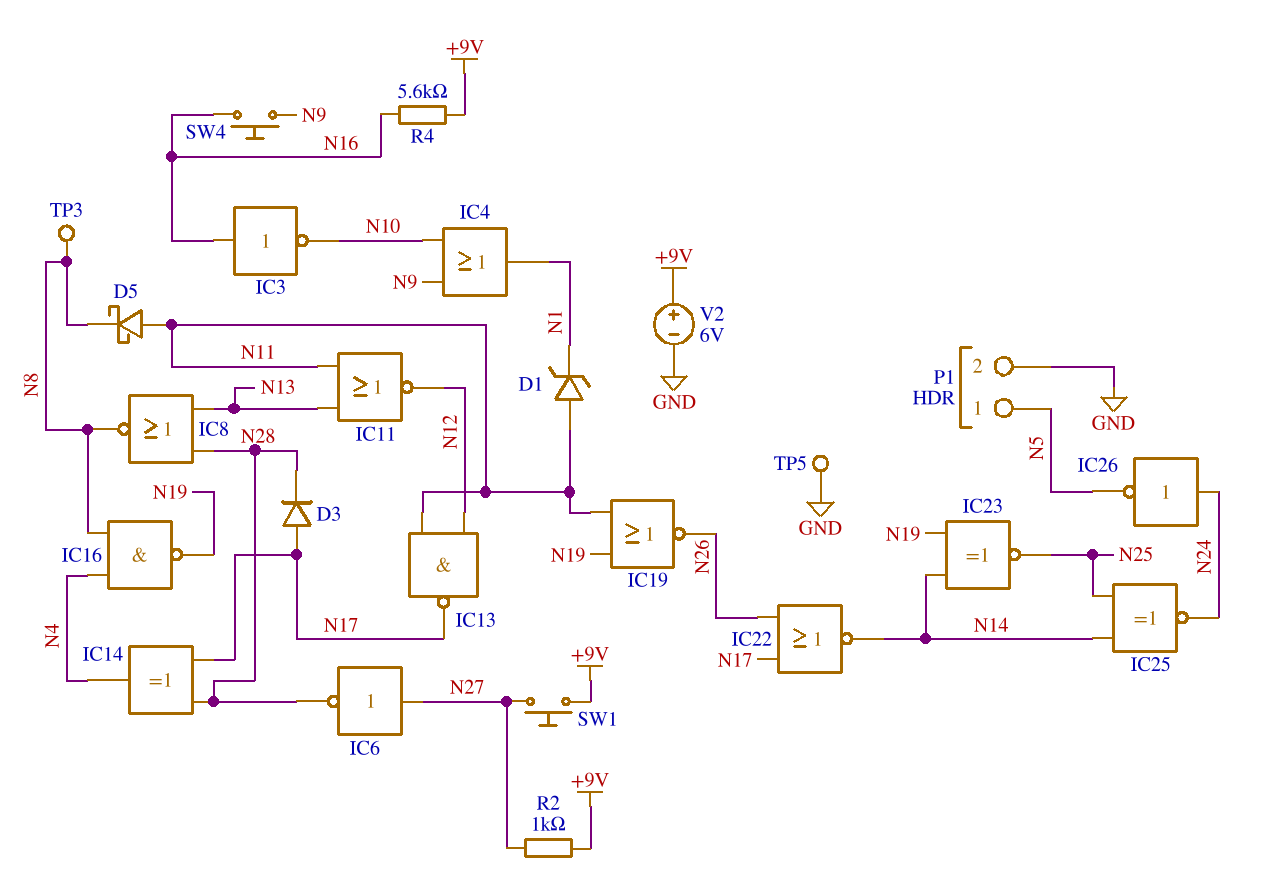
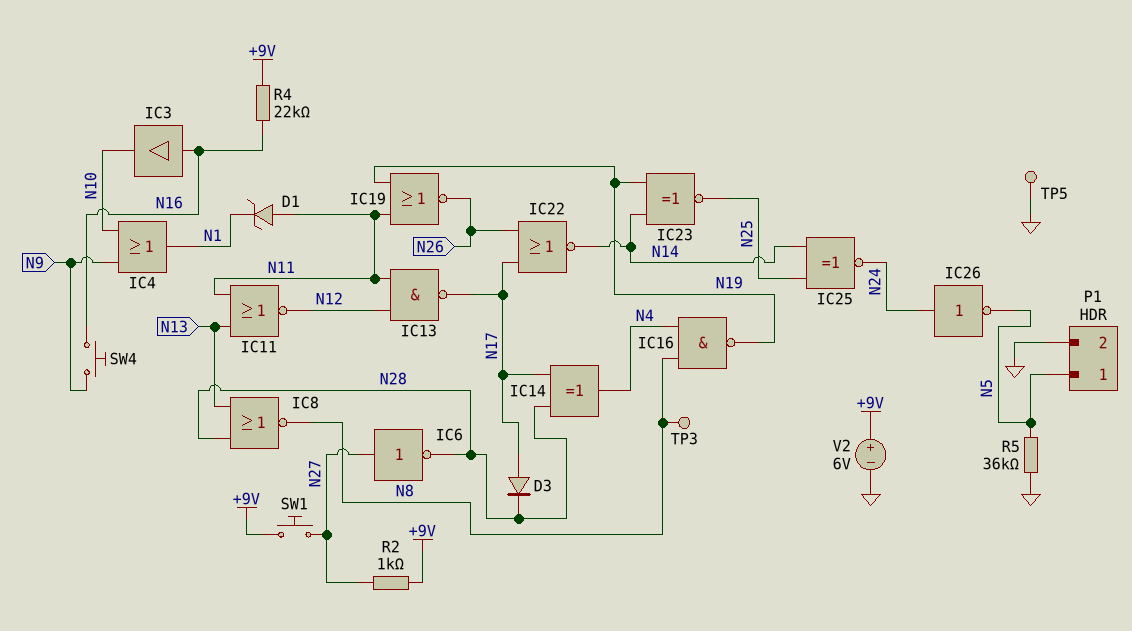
D5: schottky (A N11, K N8) -> none
IC3: NOT (in N16, out N10) -> buffer (in N16, out N10)
R4: 5.6k (+9V, N16) -> 22k (+9V, N16)
R5: none -> 36k (GND, N5)

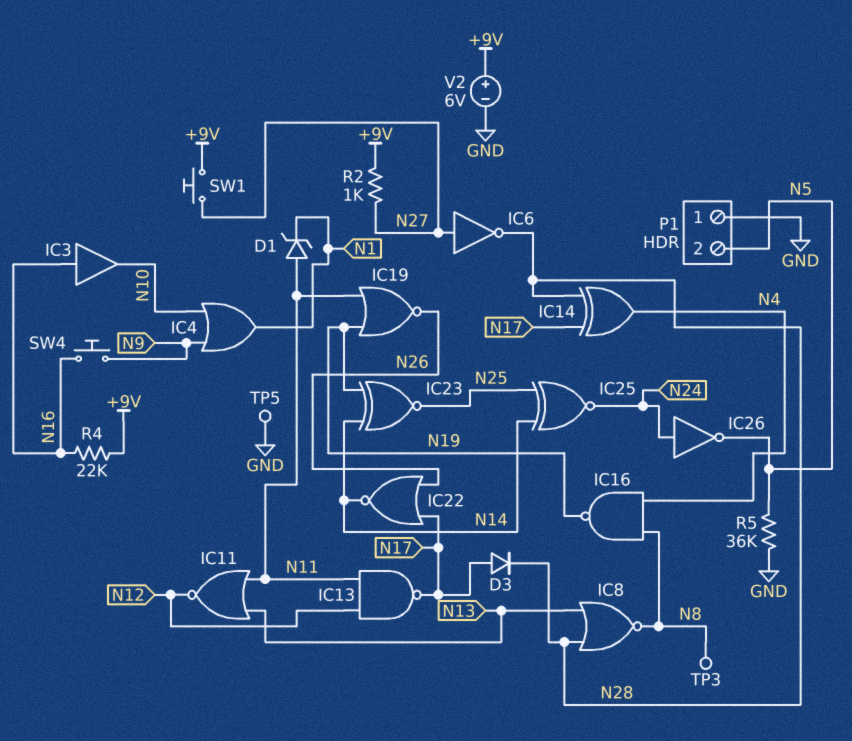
P1 pin 1: N5 -> GND
P1 pin 2: GND -> N5

